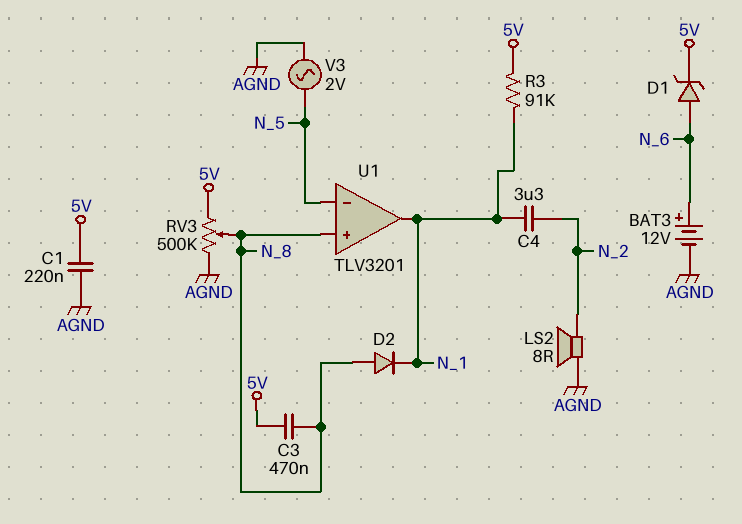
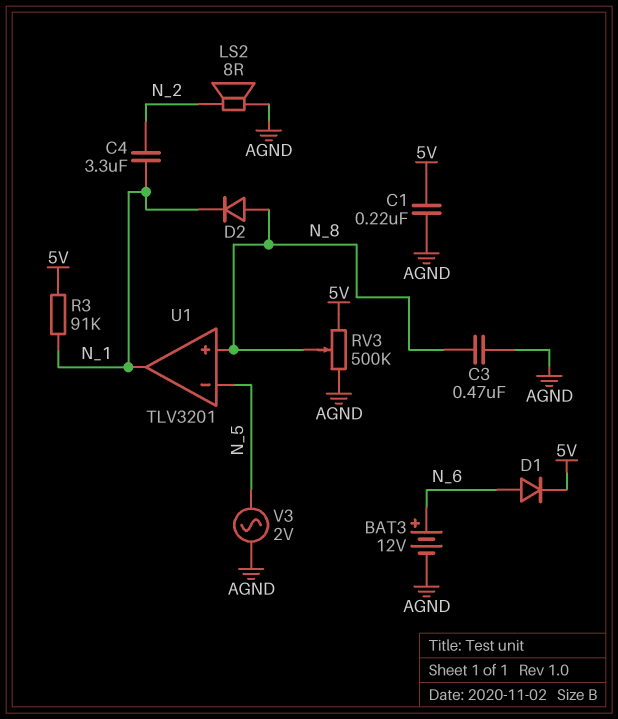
C3: 470nF (5V, N_8) -> 470nF (AGND, N_8)
D1: zener (A N_6, K 5V) -> diode (A N_6, K 5V)

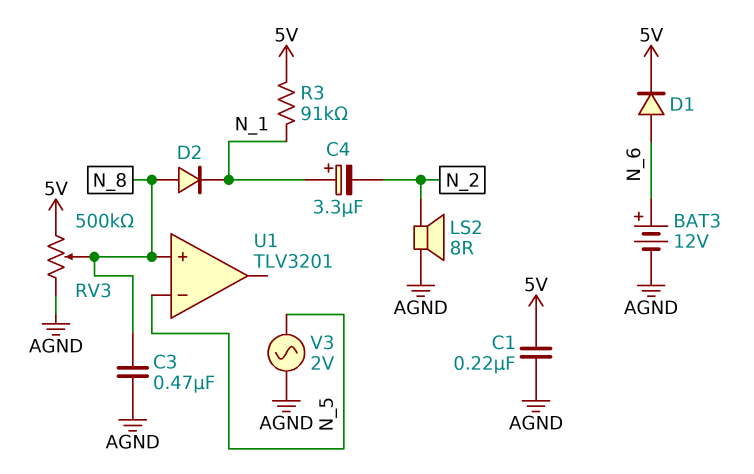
C4: 3.3uF (N_1, N_2) -> 3.3uF (plus N_1, minus N_2)
U1 pin out: N_1 -> none

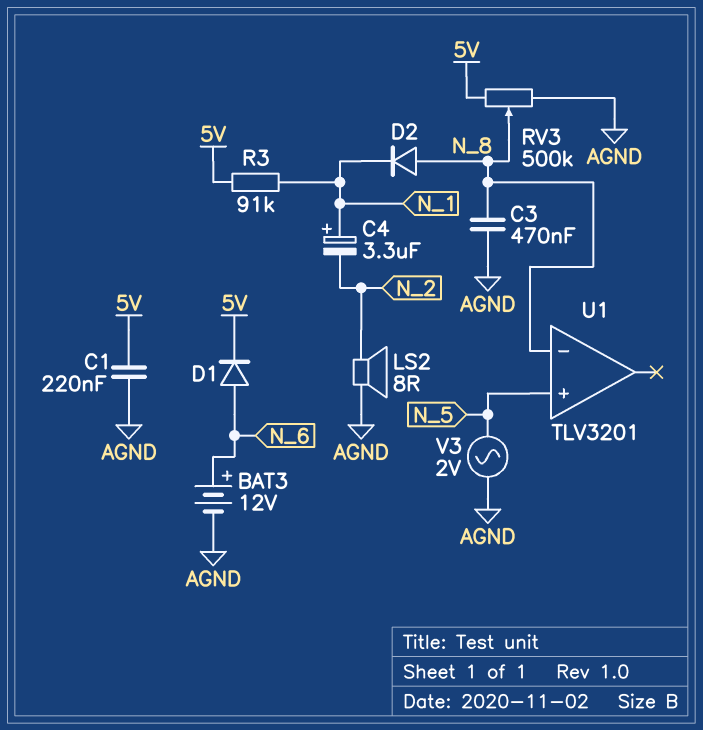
U1 pin in+: N_8 -> N_5
U1 pin in-: N_5 -> N_8

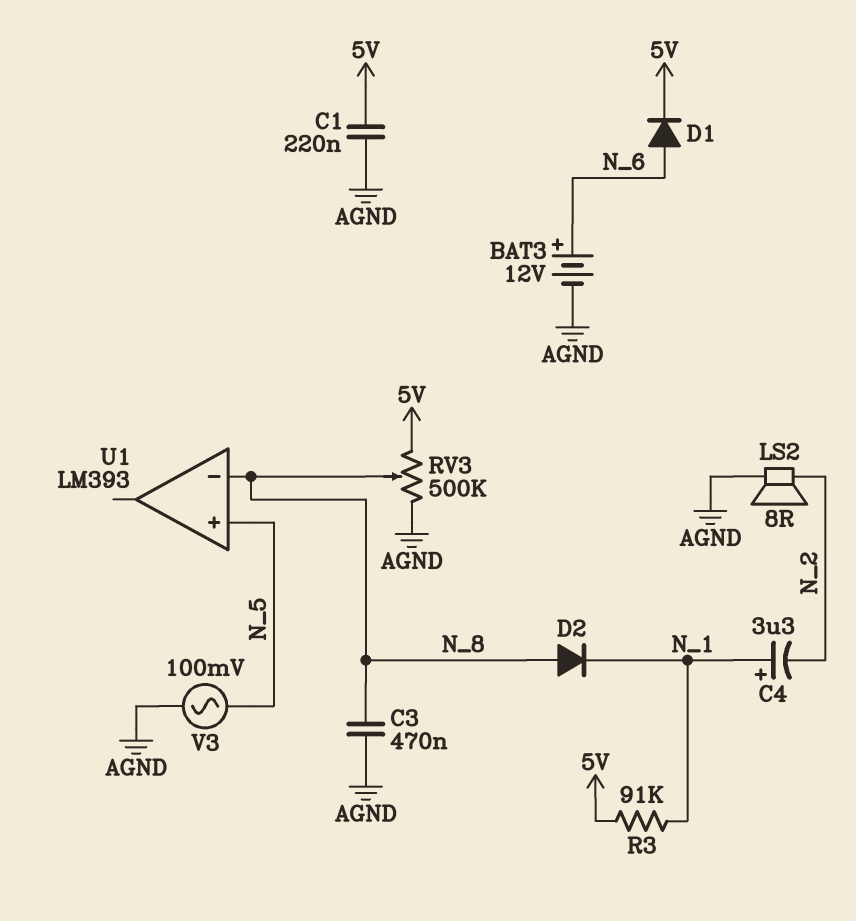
U1: TLV3201 -> LM393
V3: AC 2V (AGND, N_5) -> AC 100mV (AGND, N_5)

